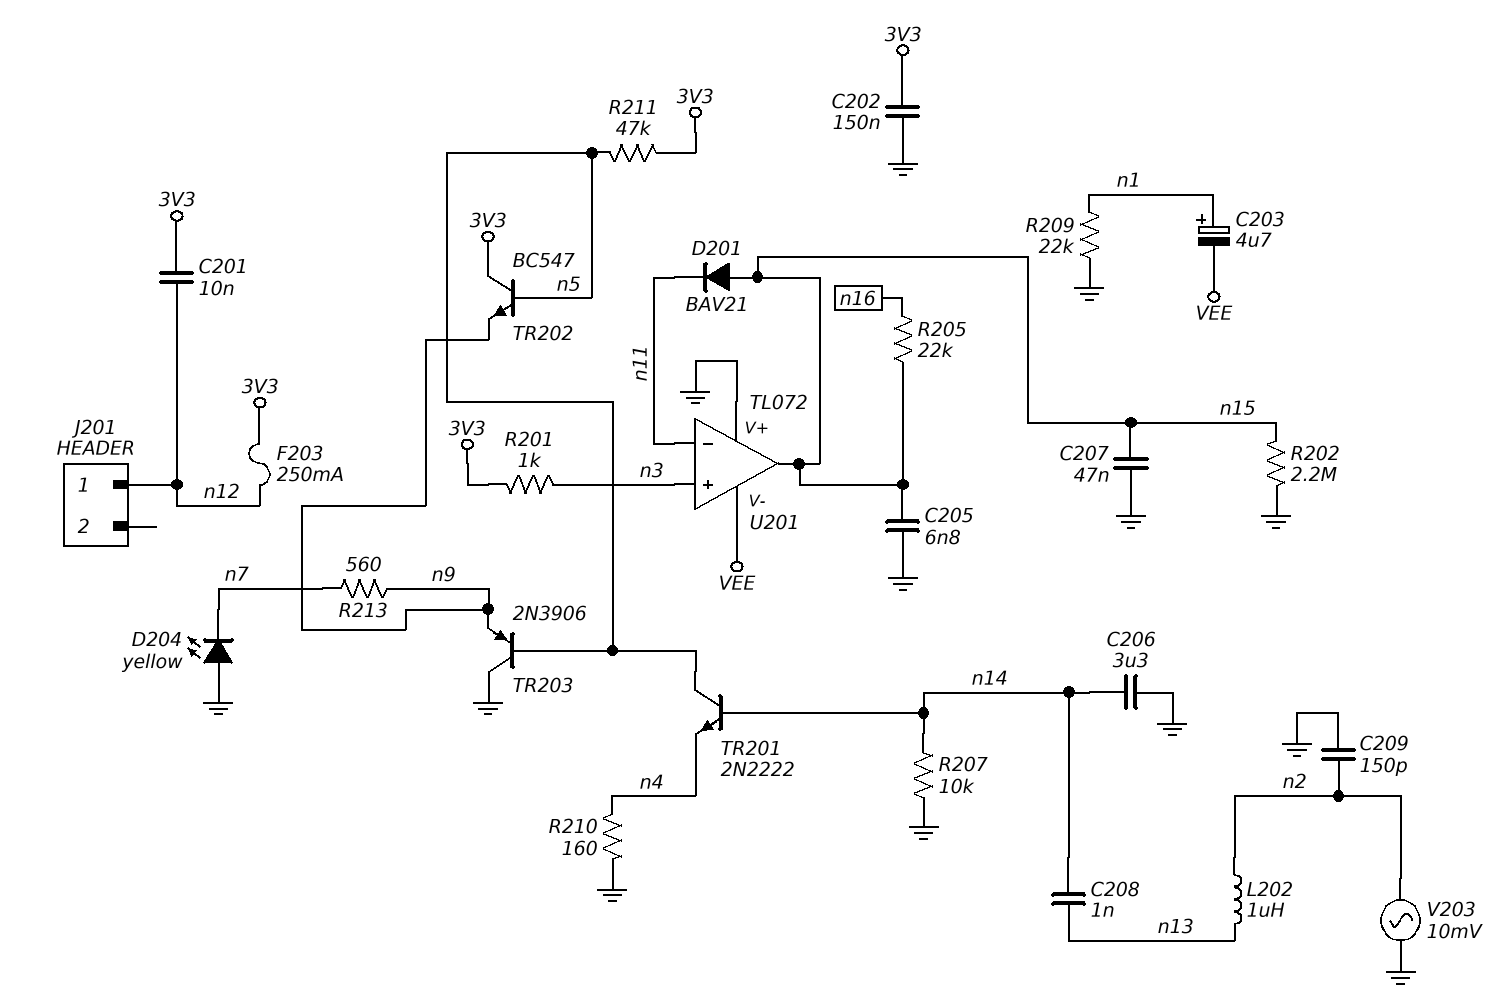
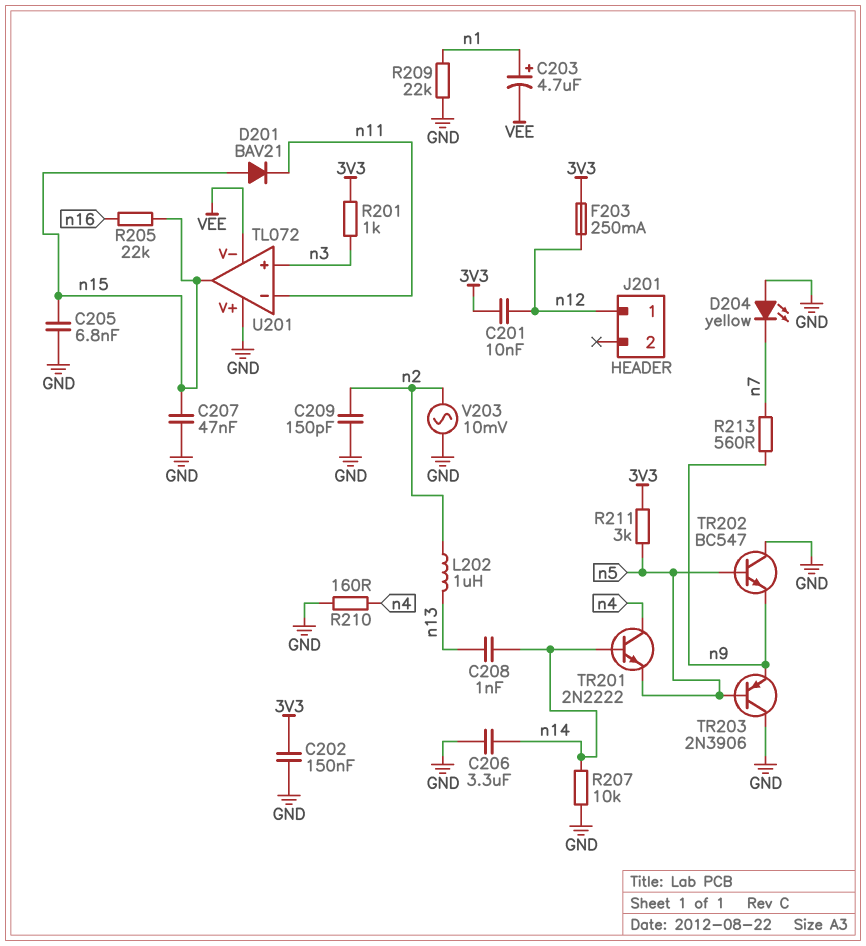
R202: 2.2M (GND, n15) -> none
R211: 47k (3V3, n5) -> 3k (3V3, n5)
TR201: NPN 2N2222 (B n14, C n5, E n4) -> NPN 2N2222 (B n14, C n4, E n5)
TR202: NPN BC547 (B n5, C 3V3, E n9) -> NPN BC547 (B n5, C GND, E n9)

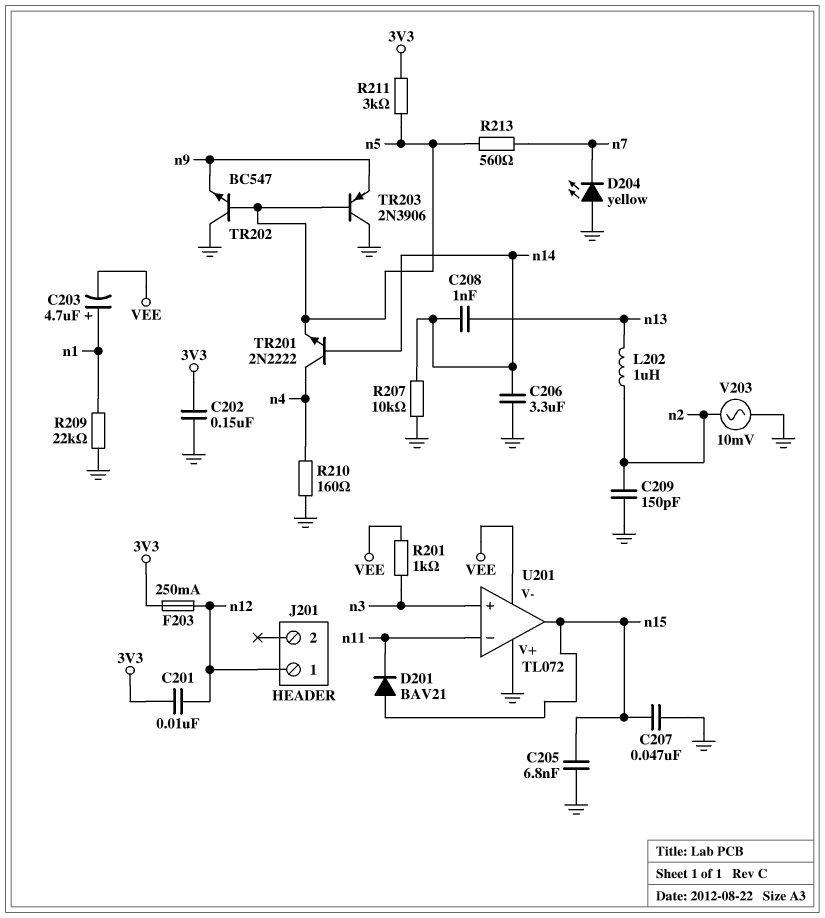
R201: 1k (3V3, n3) -> 1k (VEE, n3)
R205: 22k (n15, n16) -> none
R213: 560 (n7, n9) -> 560 (n5, n7)

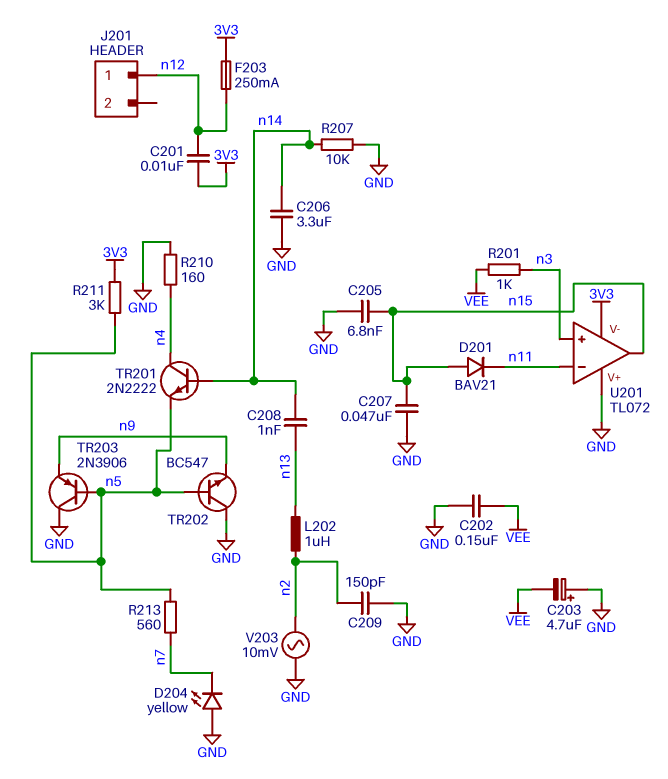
C202: 150nF (3V3, GND) -> 150nF (GND, VEE)
C203: 4.7uF (plus n1, minus VEE) -> 4.7uF (plus GND, minus VEE)
R209: 22k (GND, n1) -> none
U201 pin V-: VEE -> 3V3

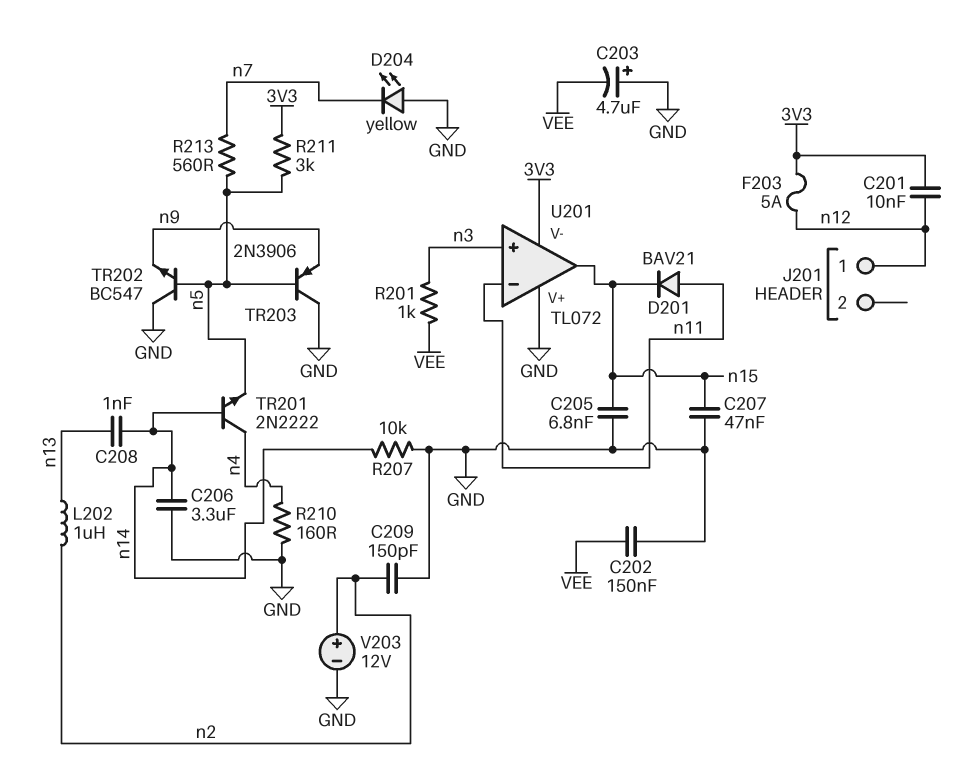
D201: diode BAV21 (A n15, K n11) -> diode BAV21 (A n11, K n15)
F203: 250mA (3V3, n12) -> 5A (3V3, n12)
V203: AC 10mV (GND, n2) -> 12V (plus n2, minus GND)

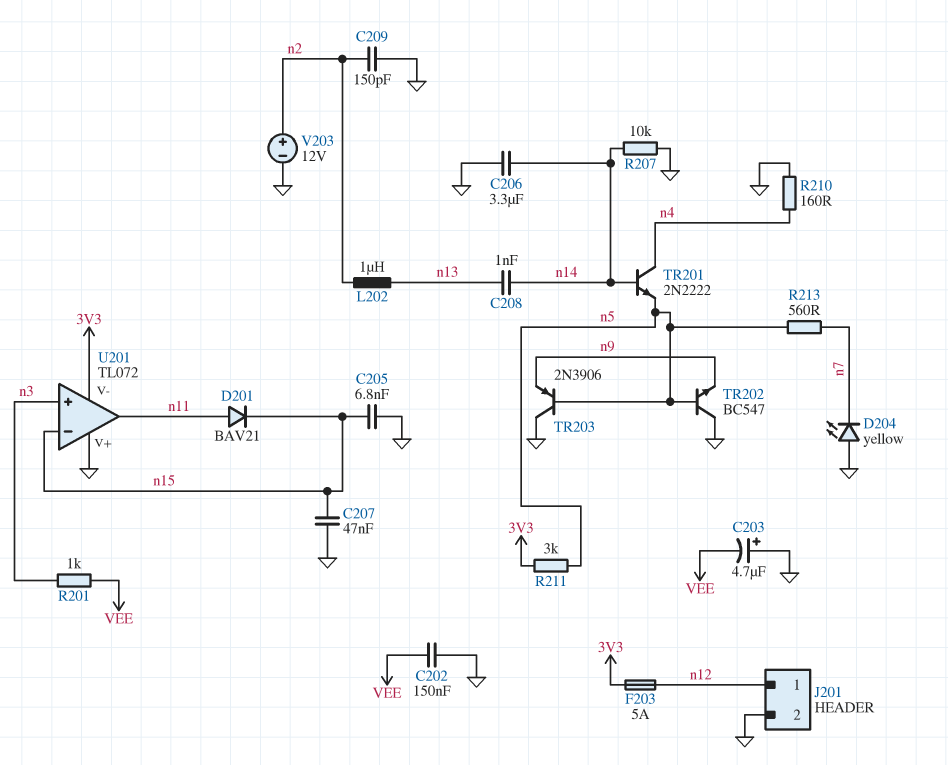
C201: 10nF (3V3, n12) -> none
J201 pin 2: none -> GND
U201 pin in-: n11 -> n15
U201 pin out: n15 -> n11

